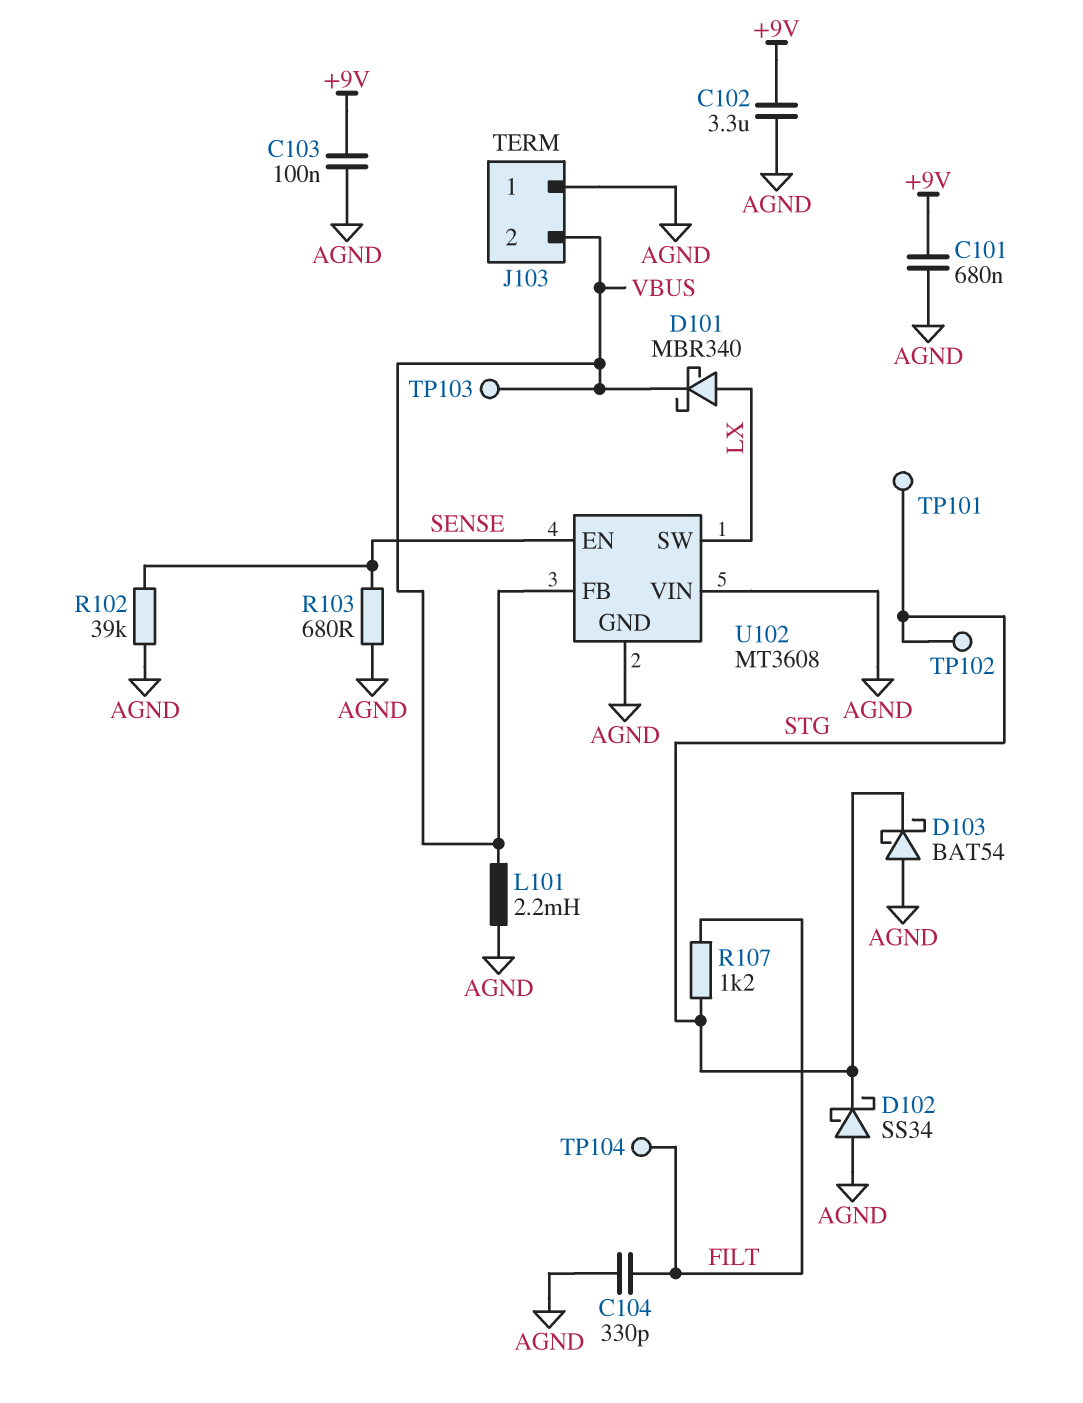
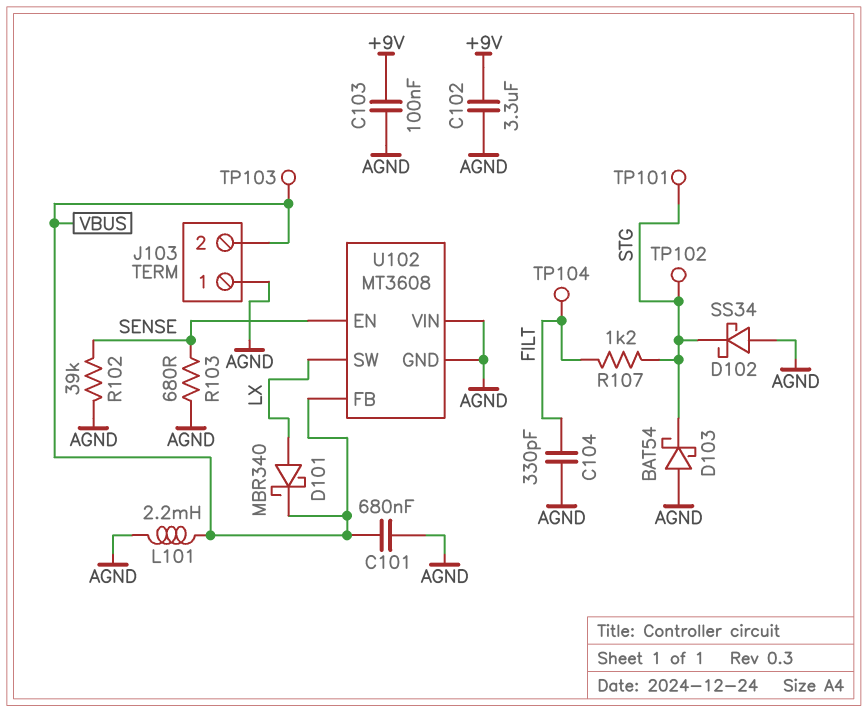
C101: 680nF (+9V, AGND) -> 680nF (AGND, VBUS)

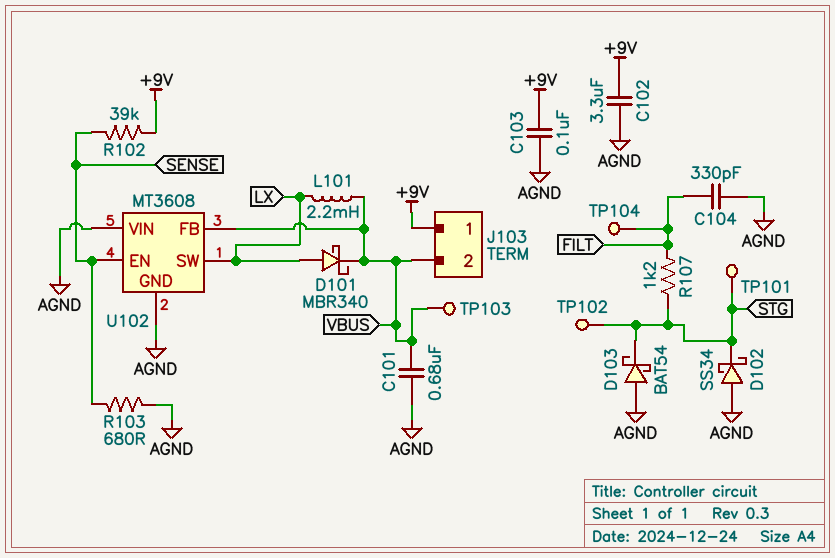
J103 pin 1: AGND -> +9V
L101: 2.2mH (AGND, VBUS) -> 2.2mH (LX, VBUS)
R102: 39k (AGND, SENSE) -> 39k (+9V, SENSE)

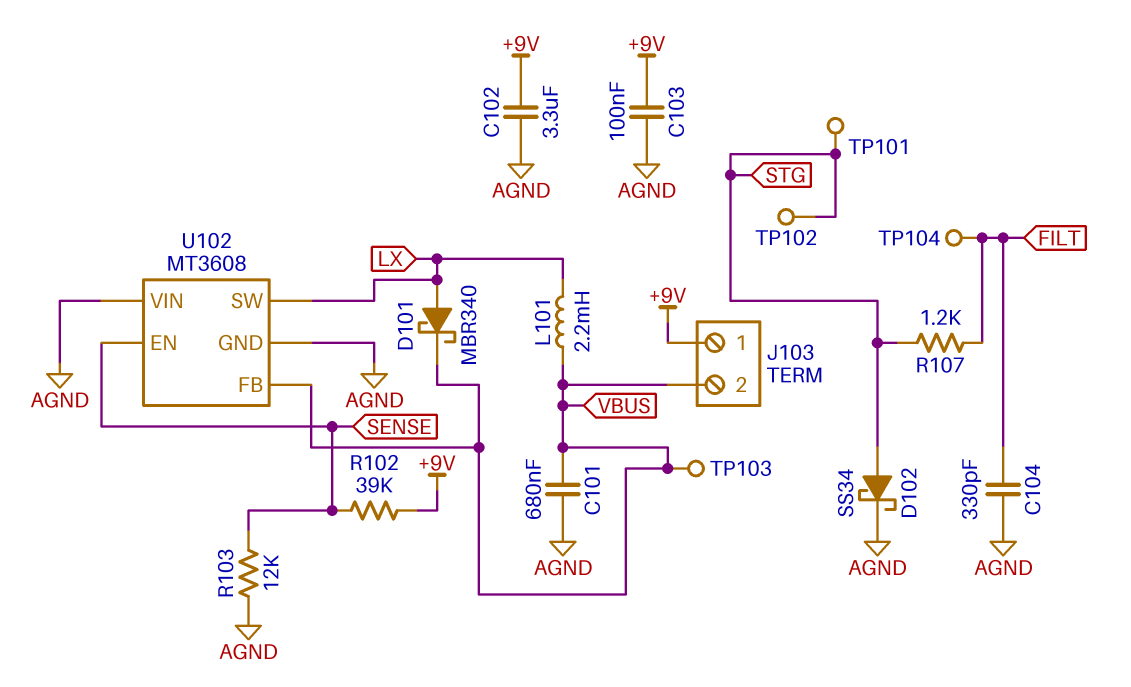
D102: schottky SS34 (A AGND, K STG) -> schottky SS34 (A STG, K AGND)
D103: schottky BAT54 (A AGND, K STG) -> none
R103: 680 (AGND, SENSE) -> 12k (AGND, SENSE)

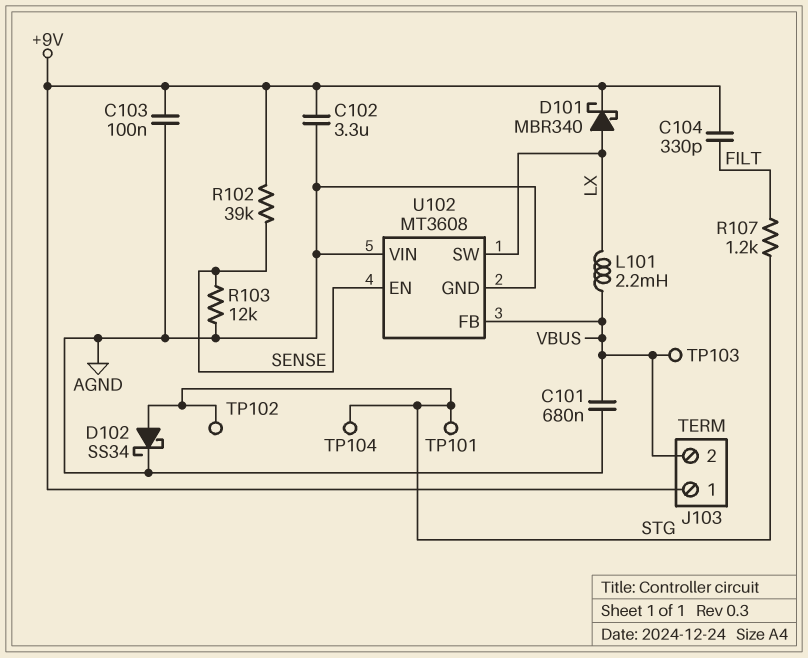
C104: 330pF (AGND, FILT) -> 330pF (+9V, FILT)
D101: schottky MBR340 (A LX, K VBUS) -> schottky MBR340 (A LX, K +9V)
TP104: test point (FILT) -> test point (STG)

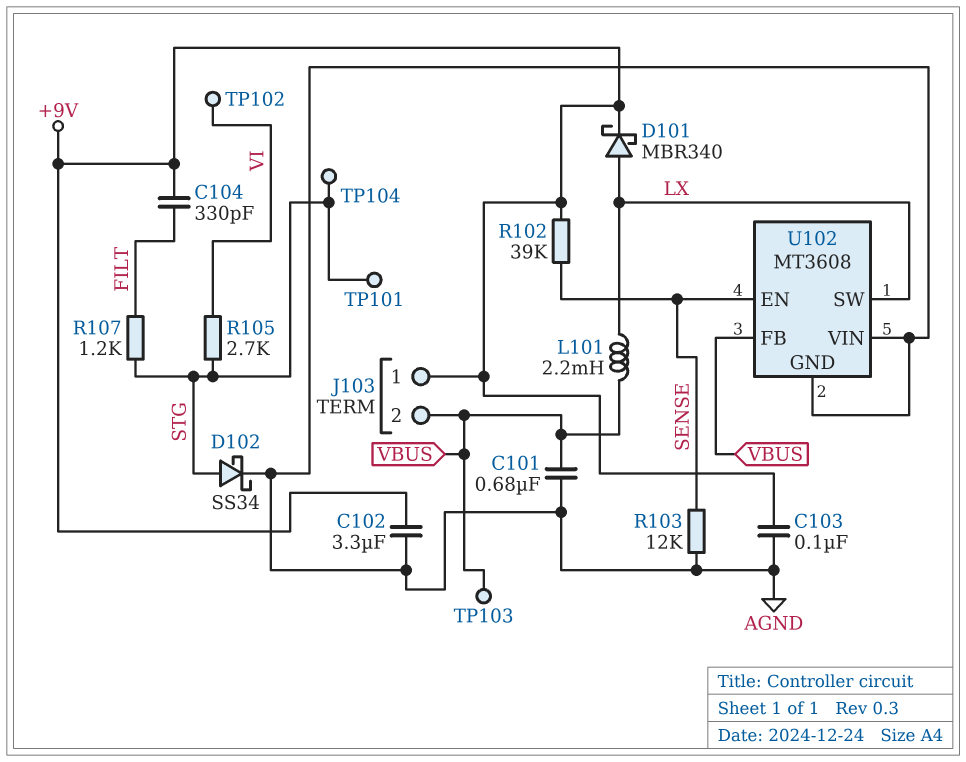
R105: none -> 2.7k (STG, VI)
TP102: test point (STG) -> test point (VI)

